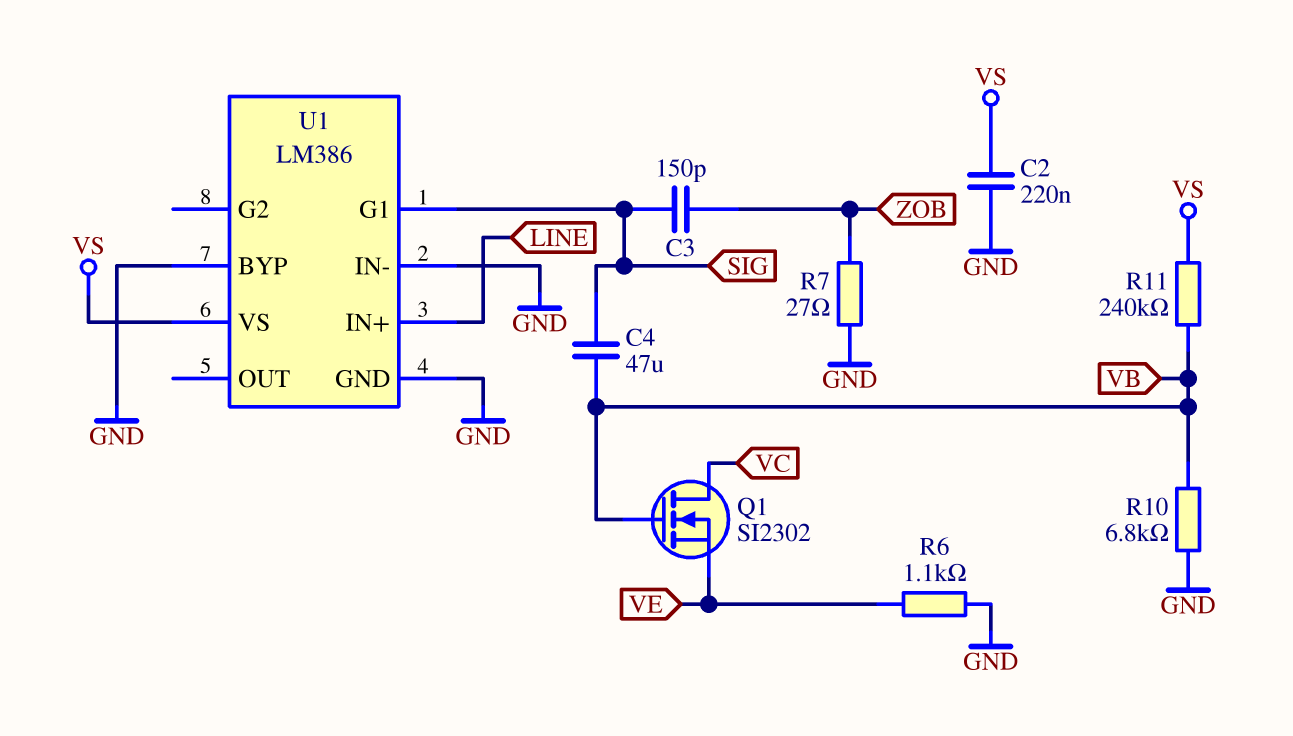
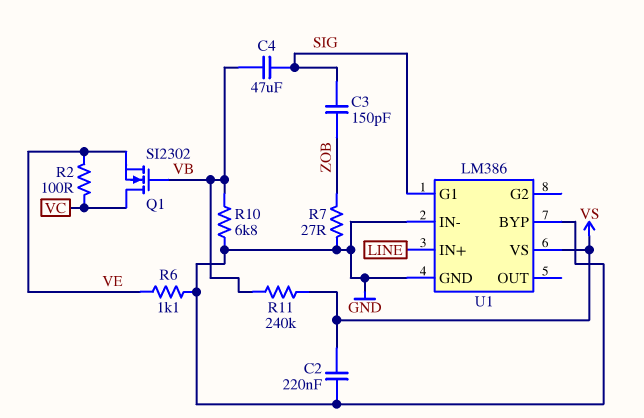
R2: none -> 100 (VC, VE)

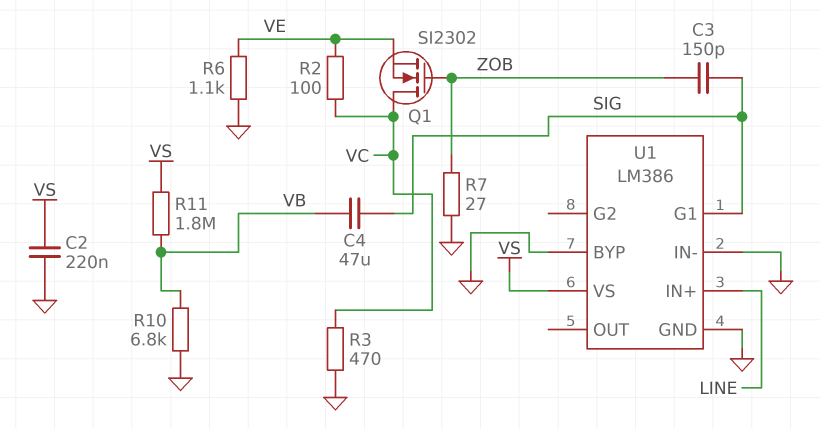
Q1: NMOS SI2302 (G VB, D VC, S VE) -> NMOS SI2302 (G ZOB, D VC, S VE)
R3: none -> 470 (GND, VC)
R11: 240k (VB, VS) -> 1.8M (VB, VS)

